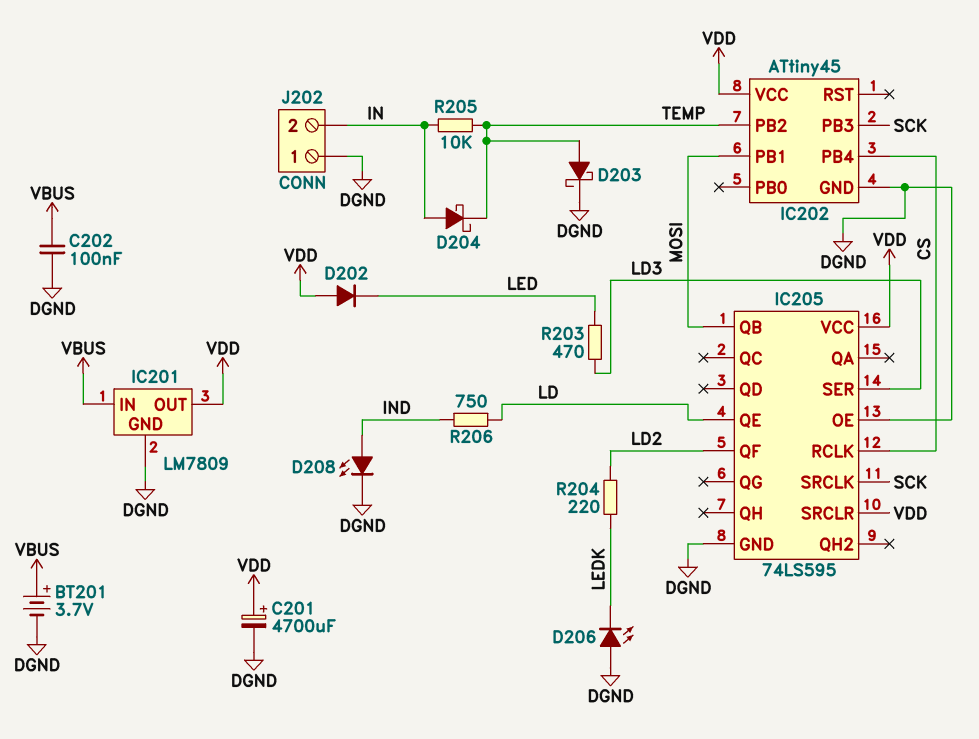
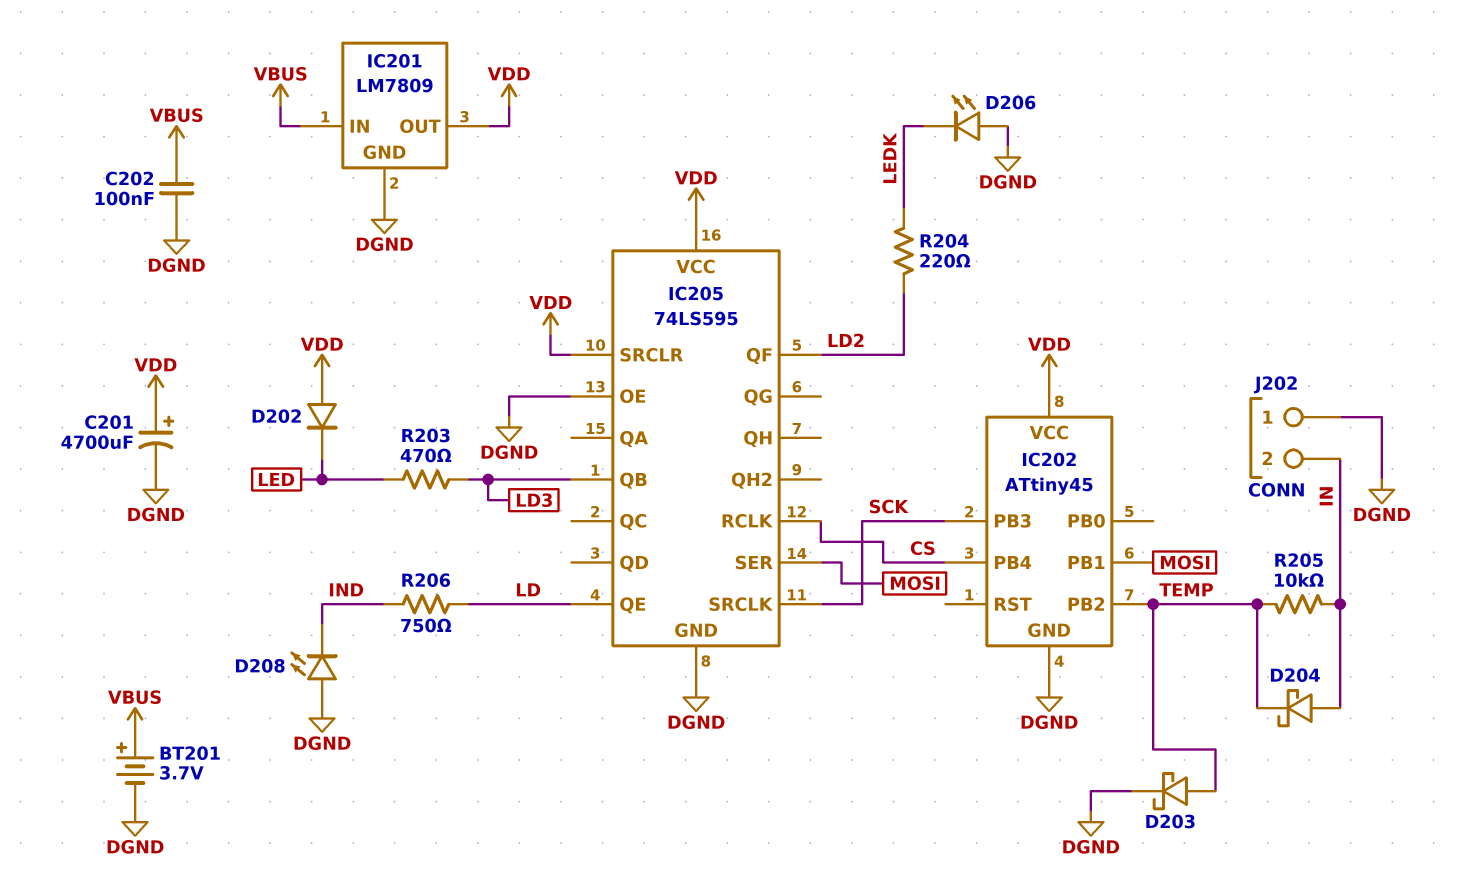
D208: LED (A IND, K DGND) -> LED (A DGND, K IND)
IC205 pin QB: MOSI -> LD3
IC205 pin SER: LD3 -> MOSI

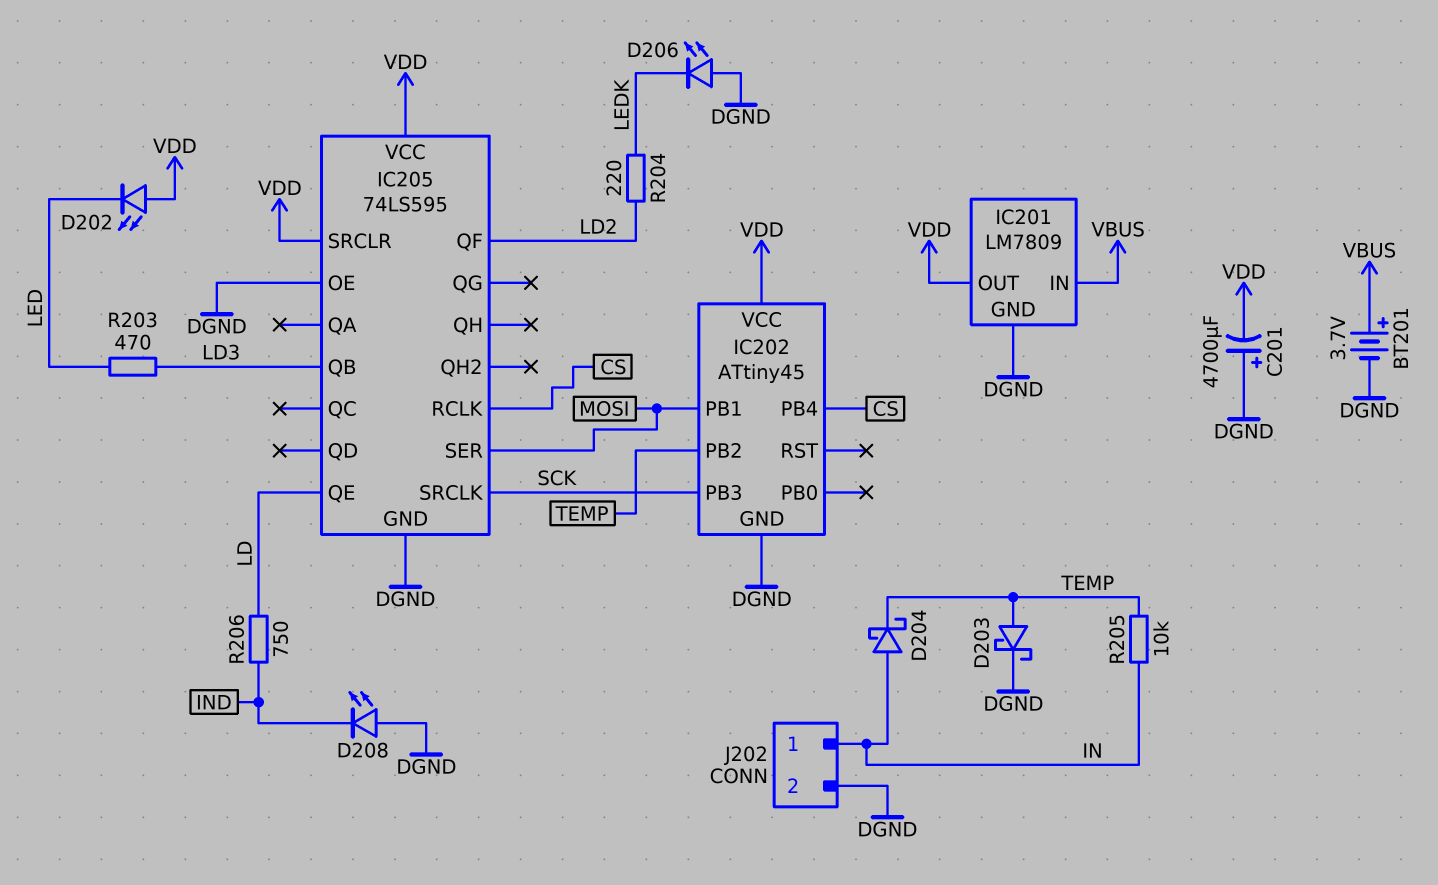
C201: 4700uF (plus VDD, minus DGND) -> 4700uF (plus DGND, minus VDD)
C202: 100nF (DGND, VBUS) -> none
D202: diode (A VDD, K LED) -> LED (A VDD, K LED)
J202 pin 1: DGND -> IN
J202 pin 2: IN -> DGND

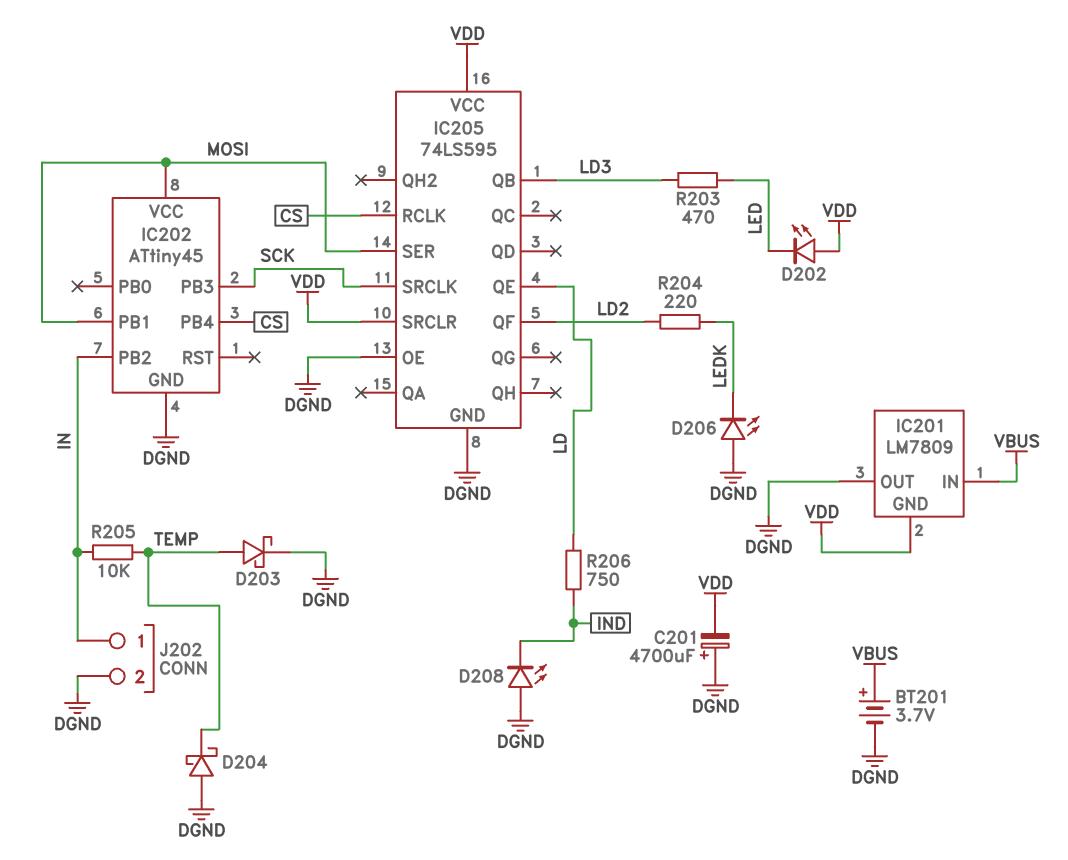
D204: schottky (A IN, K TEMP) -> schottky (A DGND, K TEMP)
IC201 pin GND: DGND -> VDD
IC201 pin OUT: VDD -> DGND
IC202 pin PB2: TEMP -> IN
IC202 pin VCC: VDD -> MOSI

